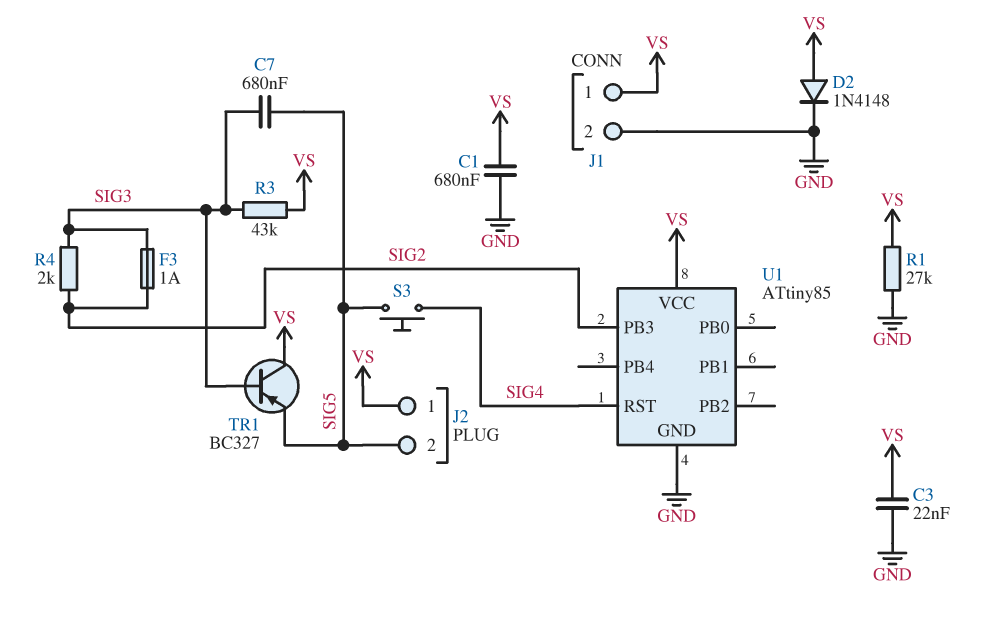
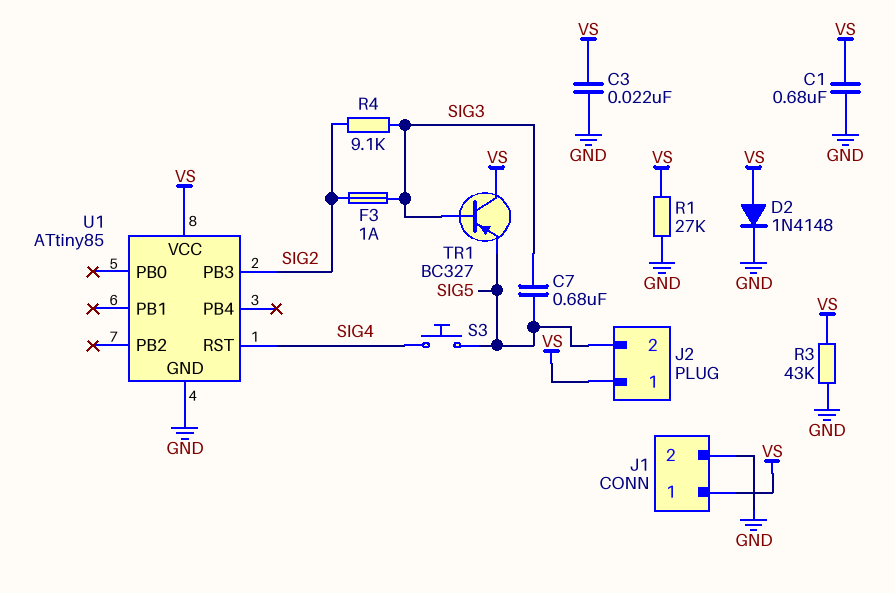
R3: 43k (SIG3, VS) -> 43k (GND, VS)
R4: 2k (SIG2, SIG3) -> 9.1k (SIG2, SIG3)

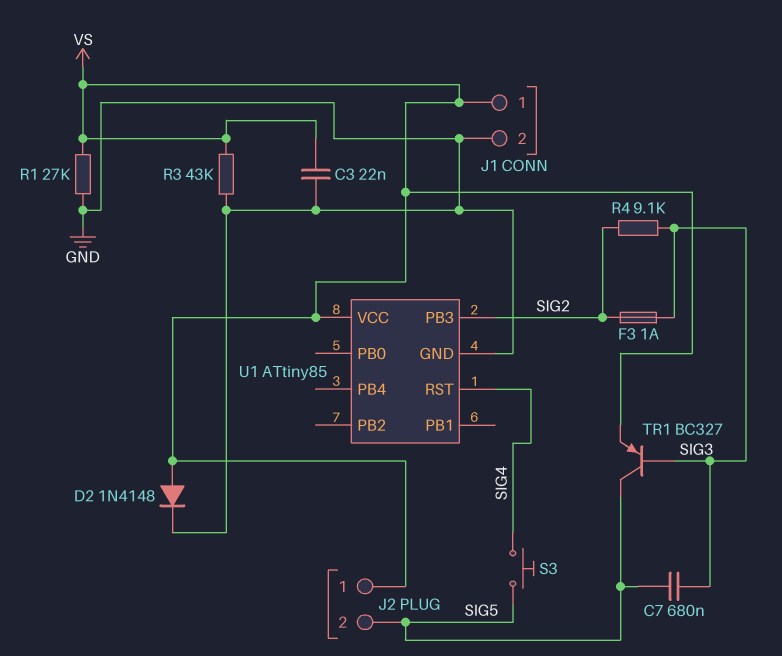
C1: 680nF (GND, VS) -> none
TR1: PNP BC327 (B SIG3, C VS, E SIG5) -> PNP BC327 (B SIG3, C SIG5, E VS)

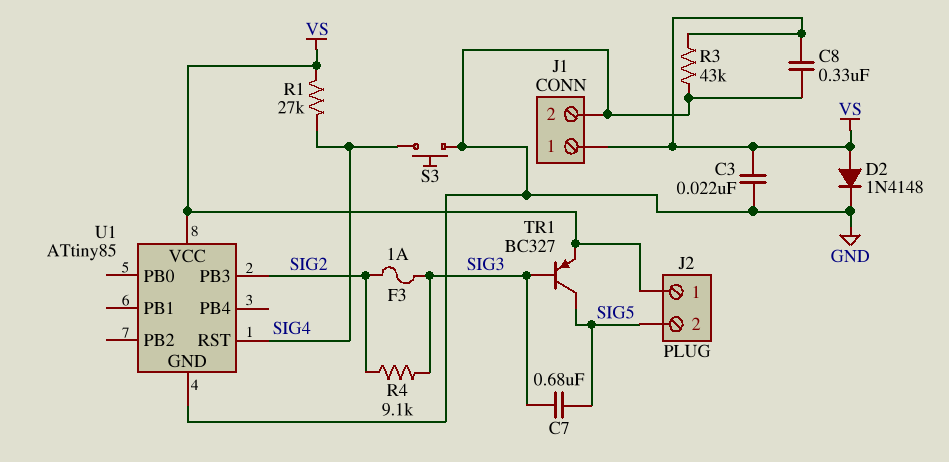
C8: none -> 330nF (GND, VS)
R1: 27k (GND, VS) -> 27k (SIG4, VS)
S3: button (SIG4, SIG5) -> button (GND, SIG4)

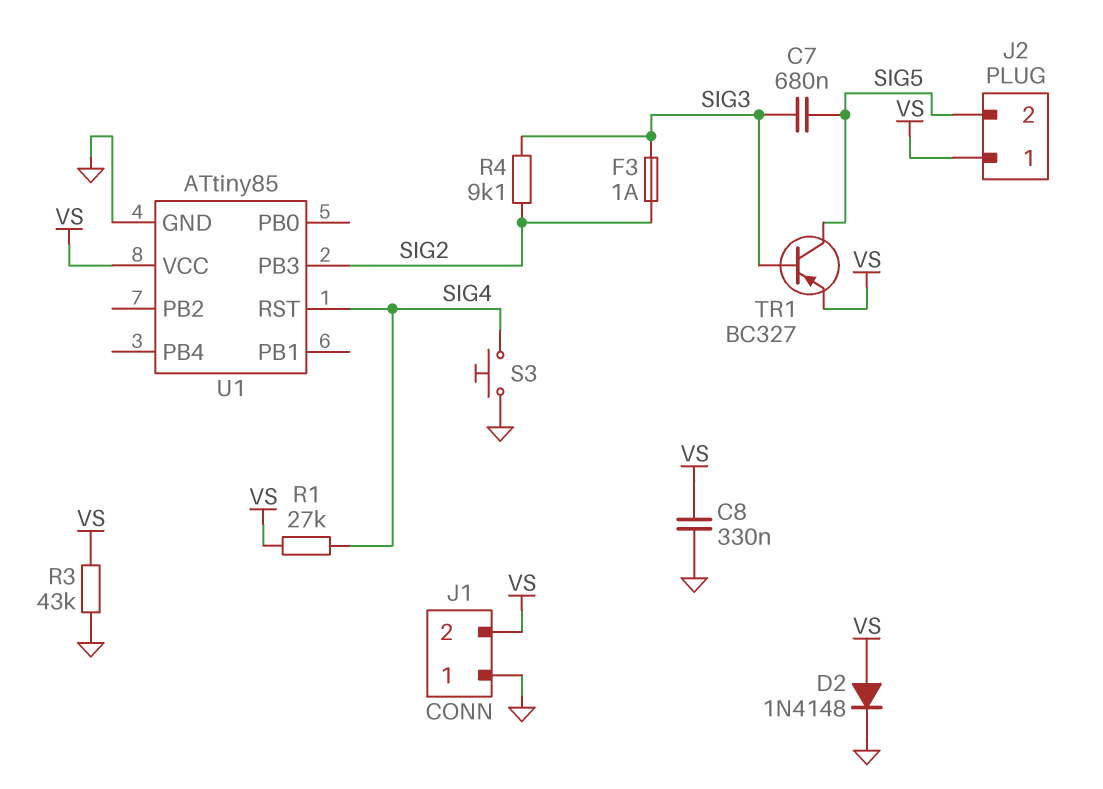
C3: 22nF (GND, VS) -> none
J1 pin 1: VS -> GND
J1 pin 2: GND -> VS

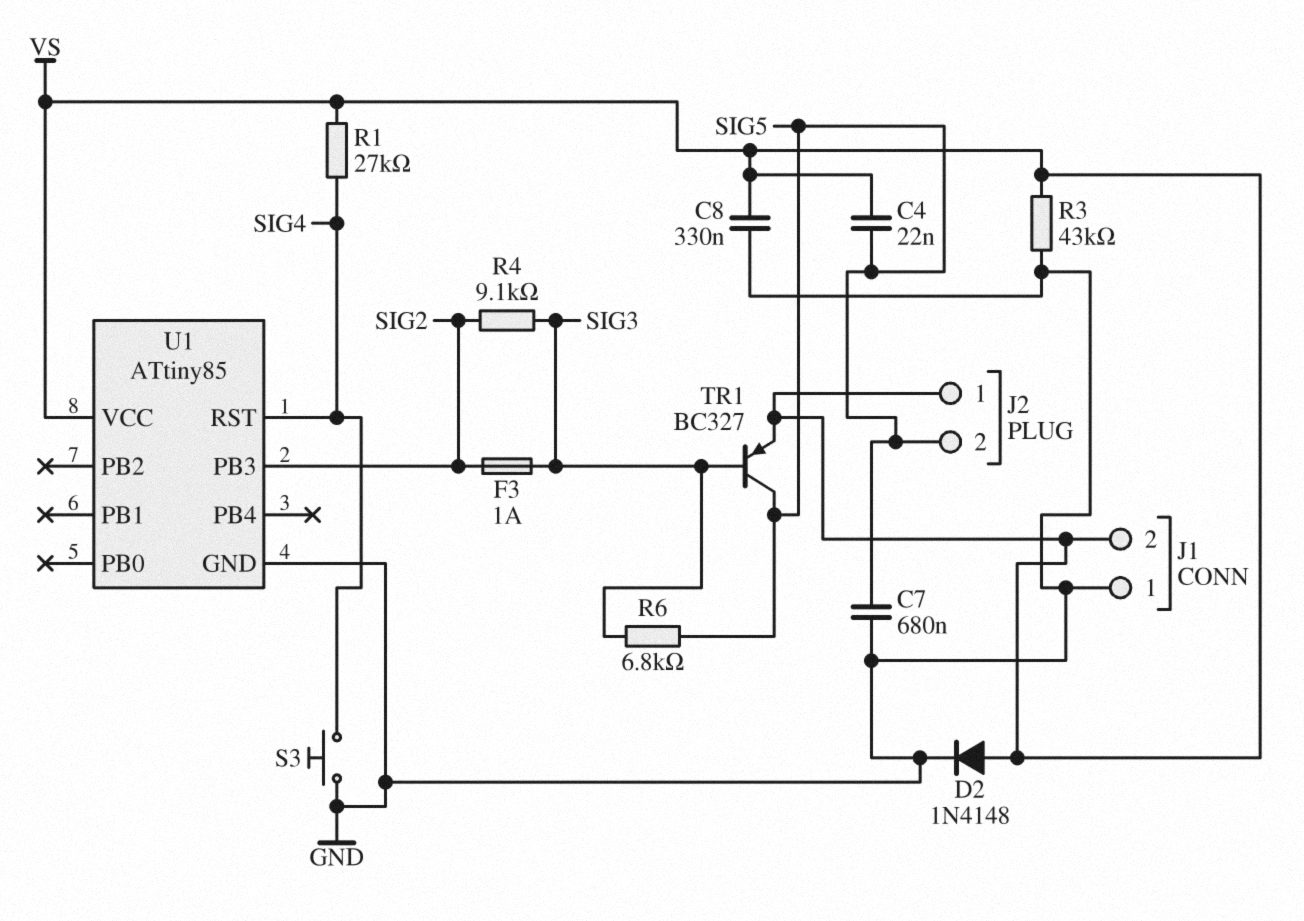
C4: none -> 22nF (SIG5, VS)
C7: 680nF (SIG3, SIG5) -> 680nF (GND, SIG5)
R6: none -> 6.8k (SIG3, SIG5)

